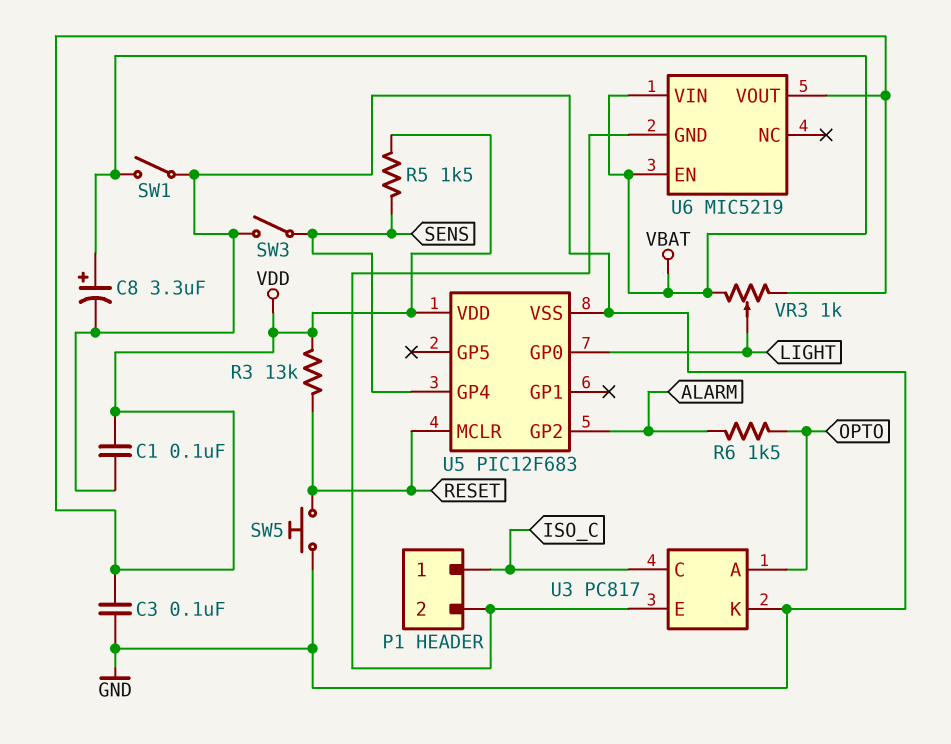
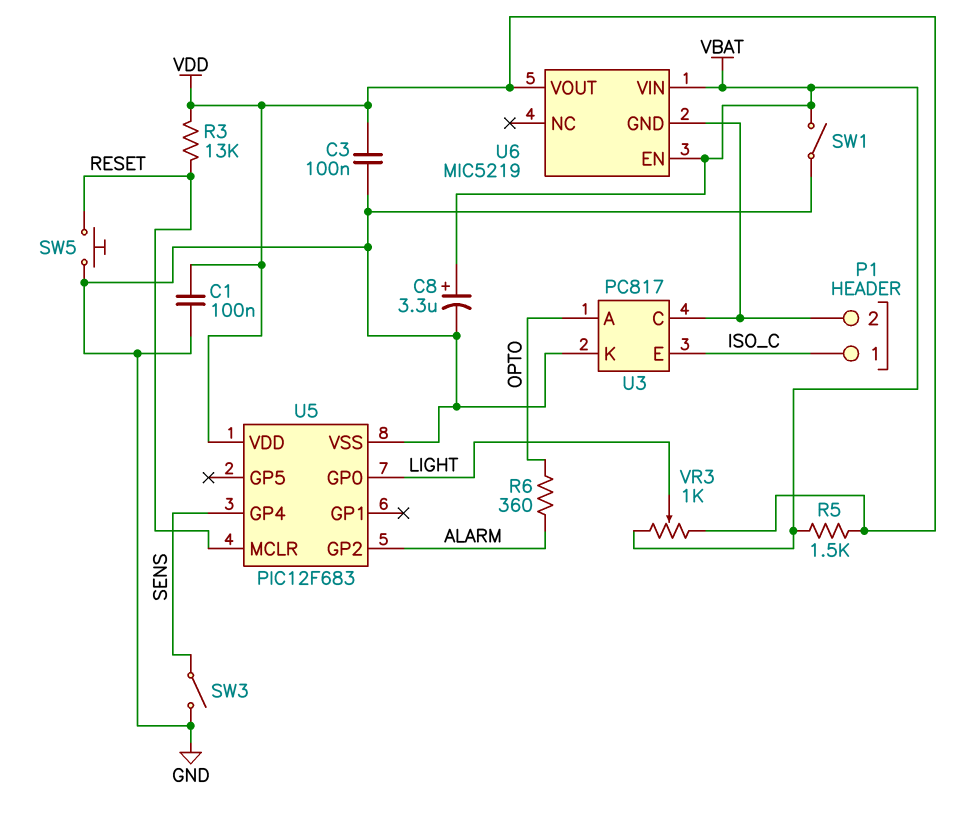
R5: 1.5k (SENS, VDD) -> 1.5k (VBAT, VDD)
R6: 1.5k (ALARM, OPTO) -> 360 (ALARM, OPTO)
U3 pin C: ISO_C -> P1/2
U3 pin E: P1/2 -> ISO_C

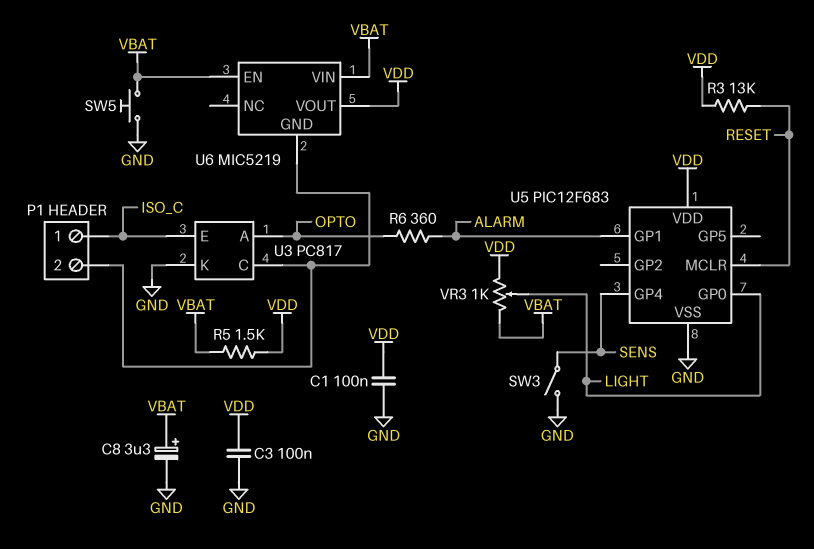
SW1: switch (GND, VBAT) -> none
SW5: button (GND, RESET) -> button (GND, VBAT)
U5 pin GP1: none -> ALARM
U5 pin GP2: ALARM -> none

